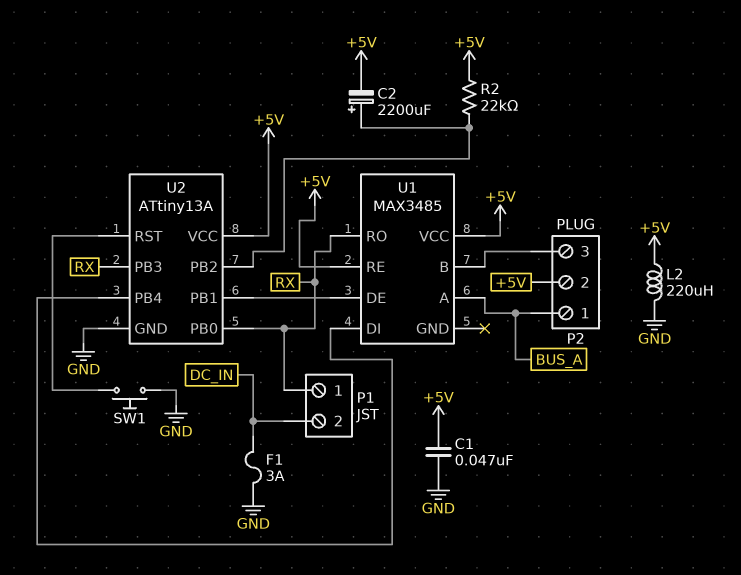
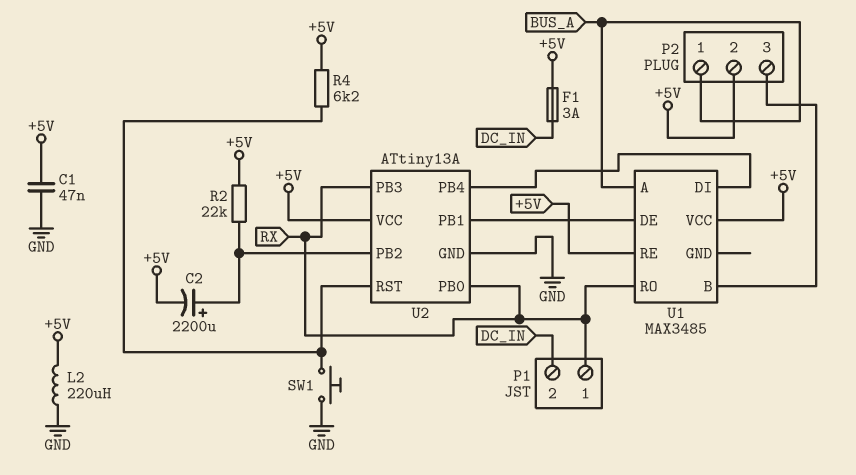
F1: 3A (DC_IN, GND) -> 3A (+5V, DC_IN)
R4: none -> 6.2k (+5V, U2/RST)

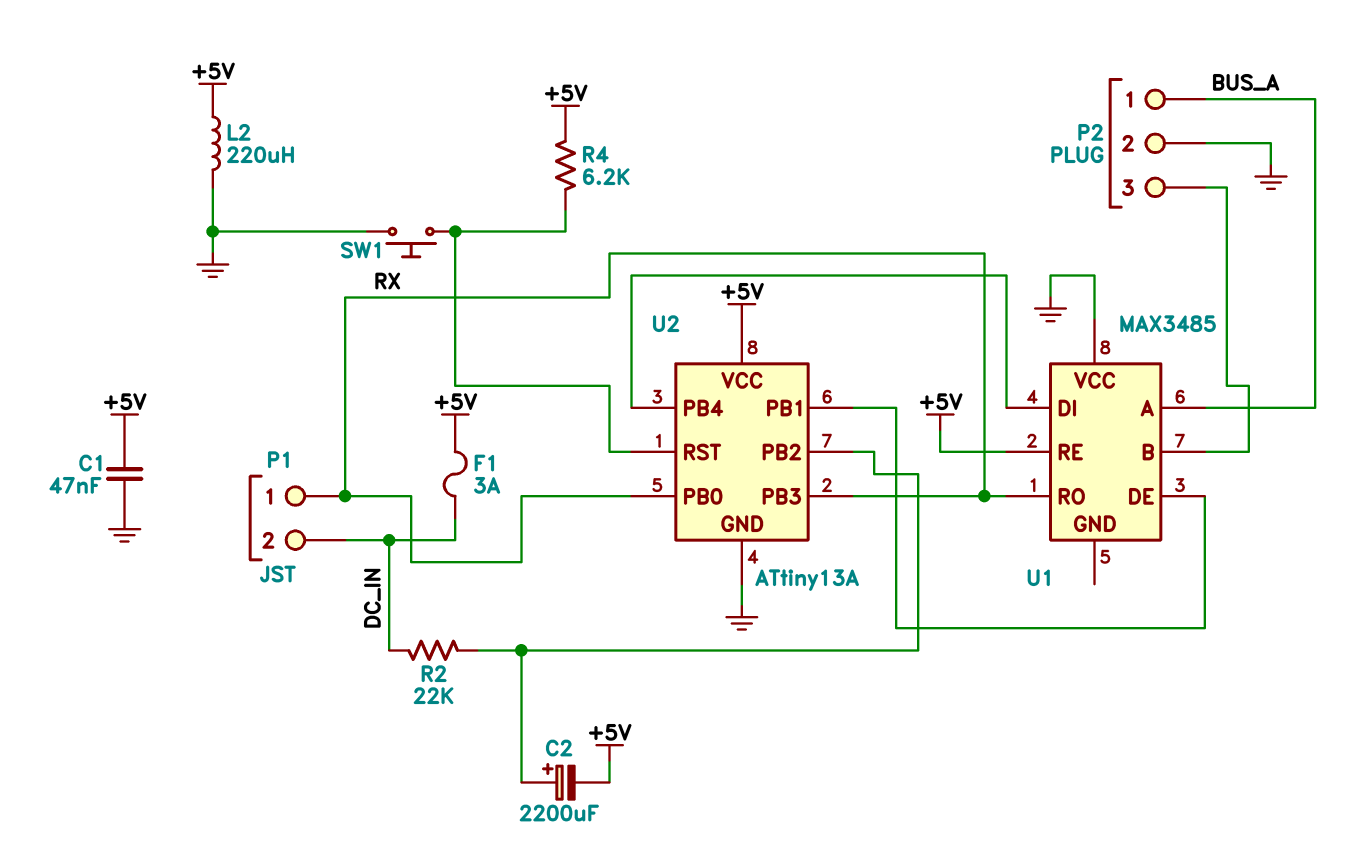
P2 pin 2: +5V -> GND
R2: 22k (+5V, U2/PB2) -> 22k (DC_IN, U2/PB2)
U1 pin VCC: +5V -> GND

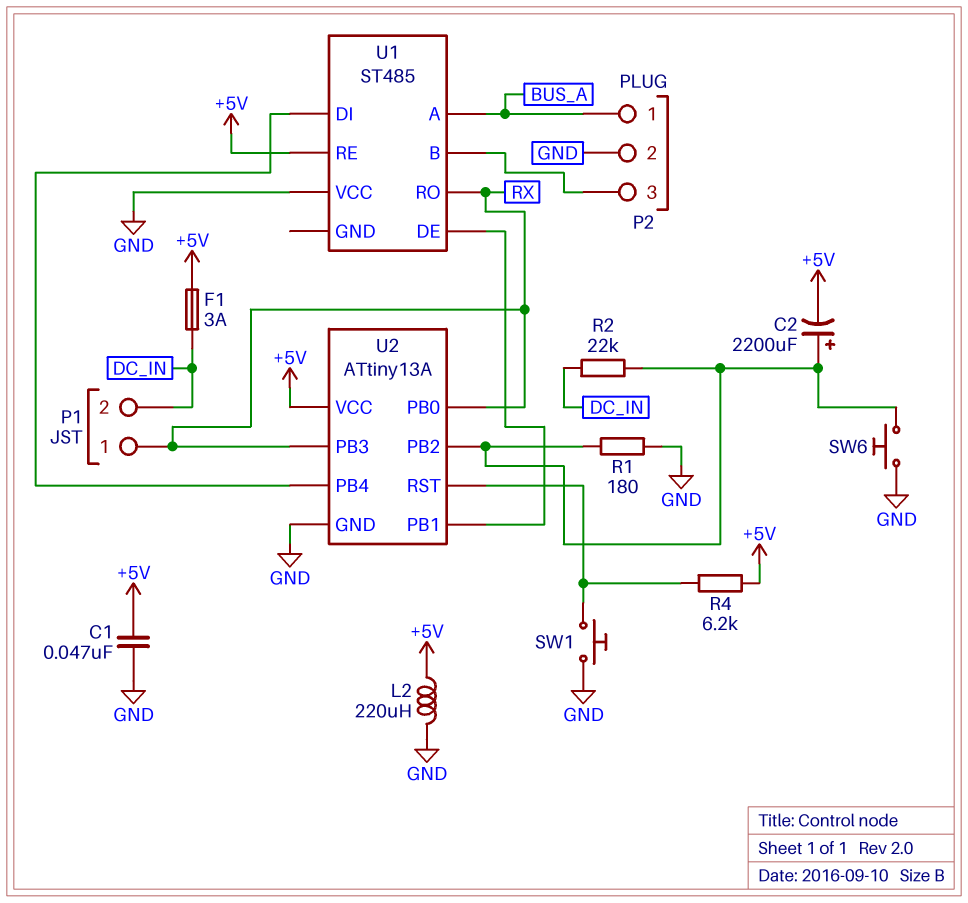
R1: none -> 180 (GND, U2/PB2)
SW6: none -> button (GND, U2/PB2)
U1: MAX3485 -> ST485

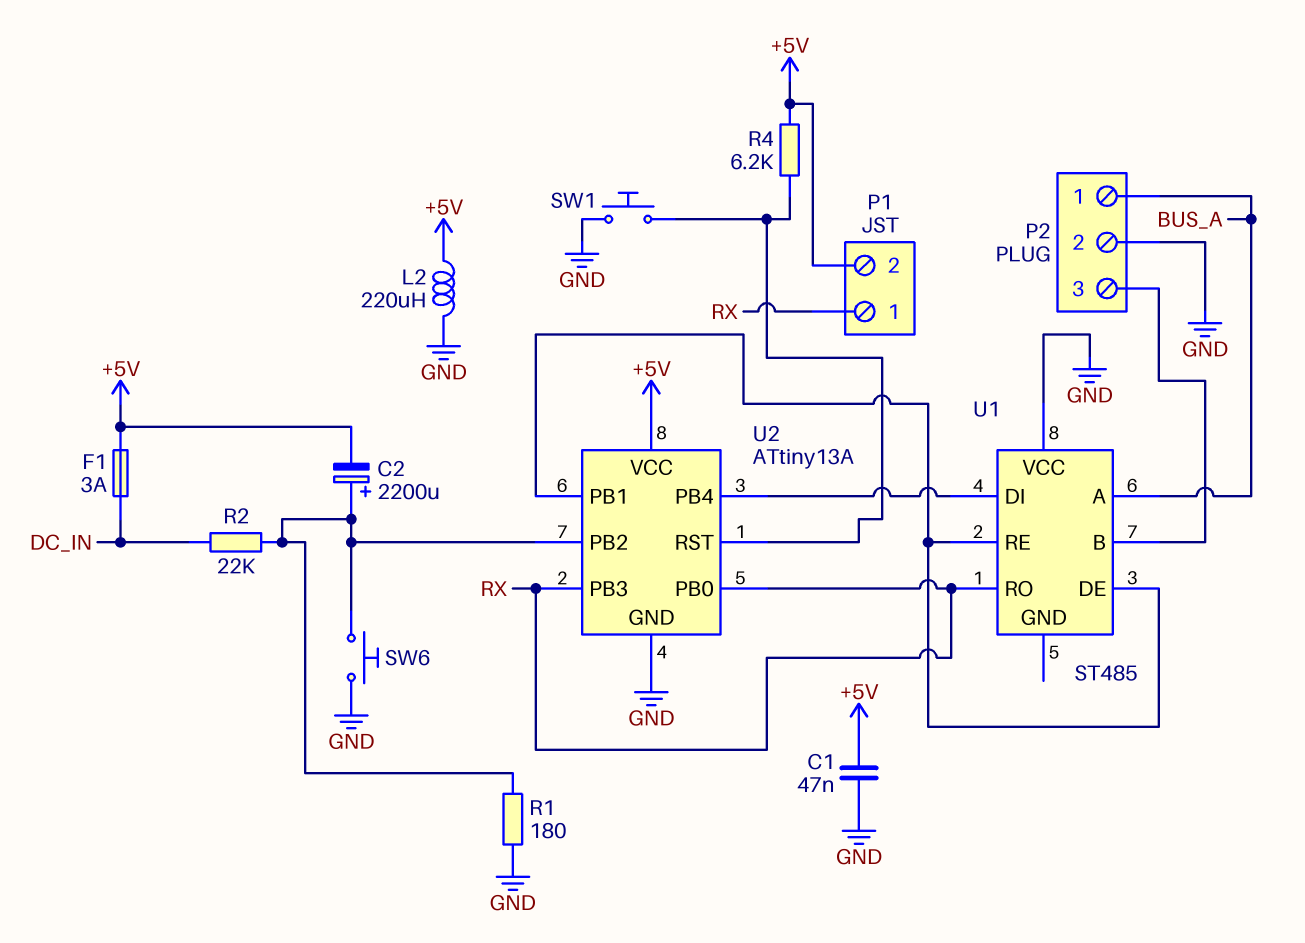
P1 pin 2: DC_IN -> +5V
U1 pin RE: +5V -> U1/DE

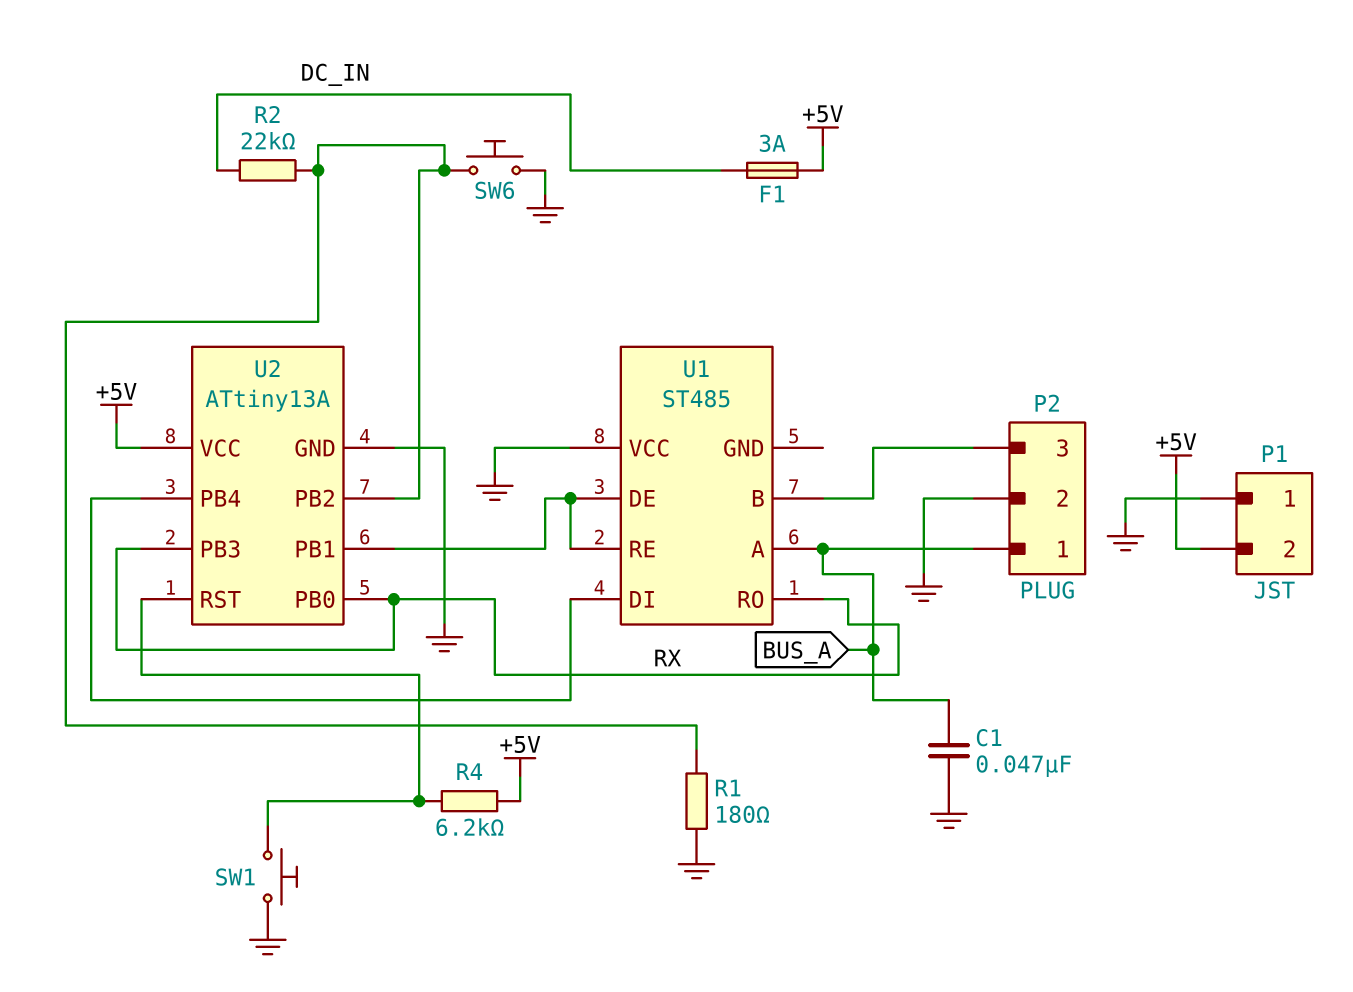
C1: 47nF (+5V, GND) -> 47nF (BUS_A, GND)
C2: 2200uF (plus U2/PB2, minus +5V) -> none
L2: 220uH (+5V, GND) -> none
P1 pin 1: RX -> GND

